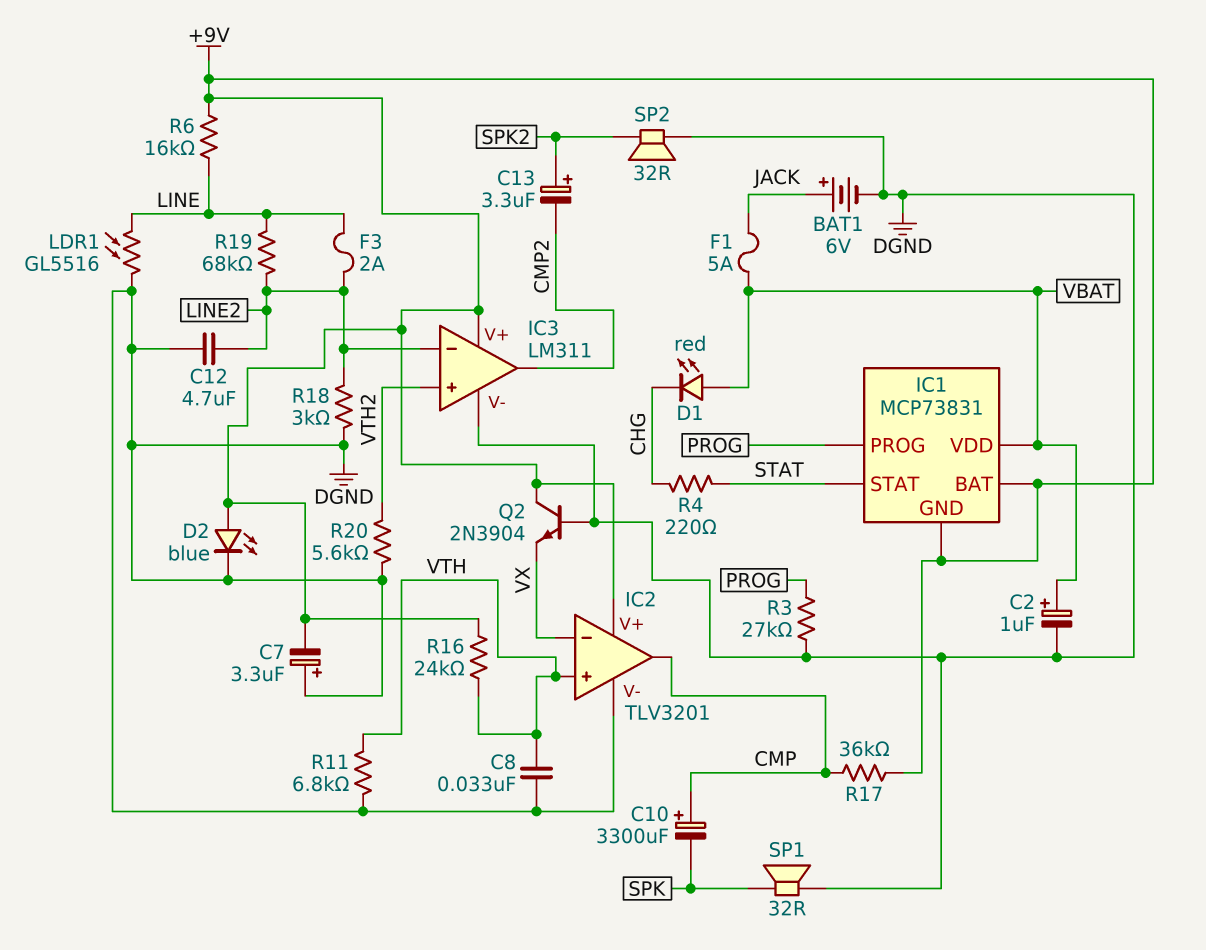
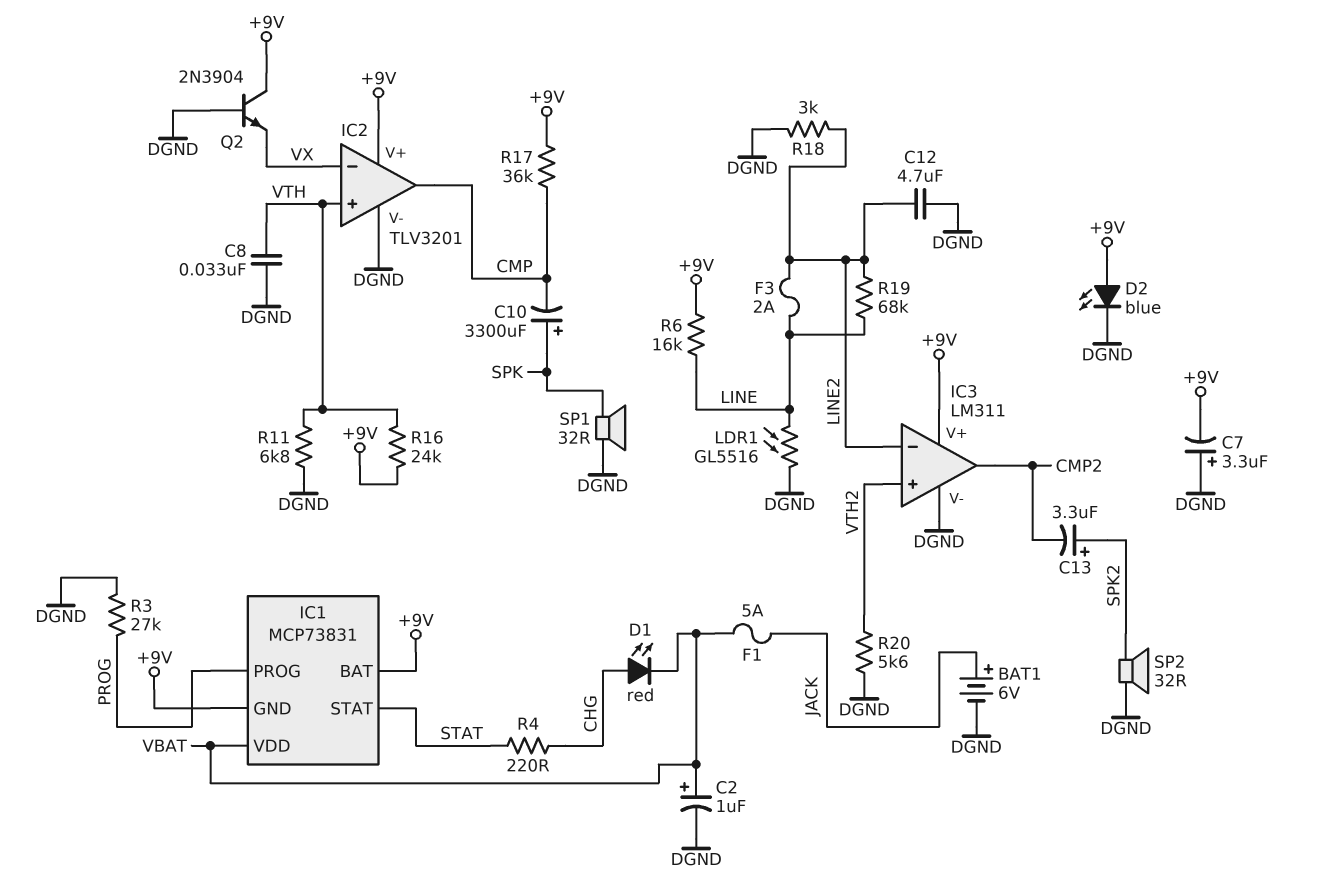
C10: 3300uF (plus CMP, minus SPK) -> 3300uF (plus SPK, minus CMP)
D1: LED red (A VBAT, K CHG) -> LED red (A CHG, K VBAT)

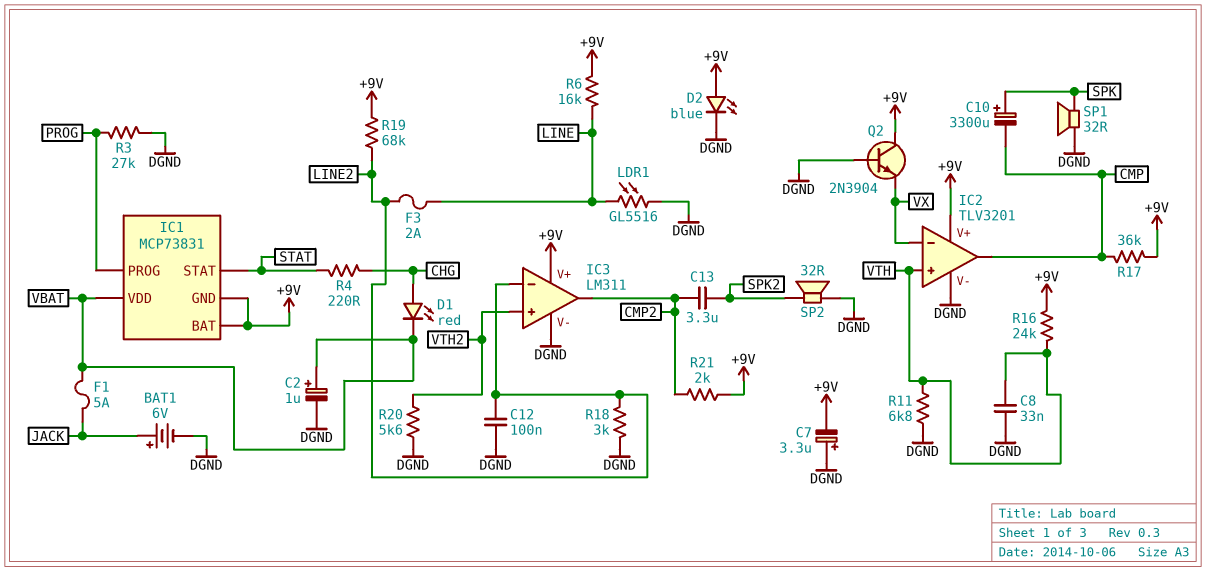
C12: 4.7uF (DGND, LINE2) -> 100nF (DGND, LINE2)
C13: 3.3uF (plus SPK2, minus CMP2) -> 3.3uF (CMP2, SPK2)
R19: 68k (LINE, LINE2) -> 68k (+9V, LINE2)
R21: none -> 2k (+9V, CMP2)

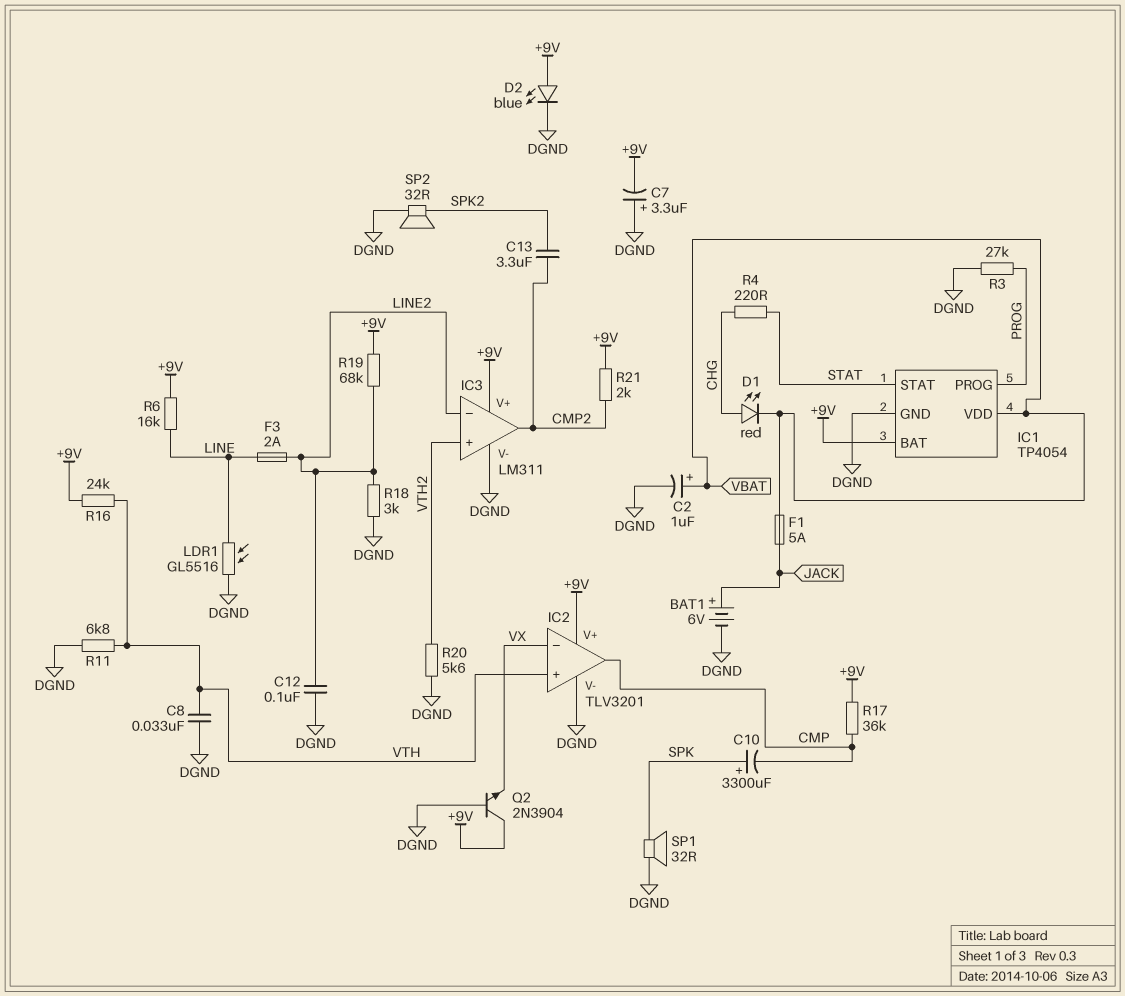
IC1: MCP73831 -> TP4054
IC1 pin GND: +9V -> DGND

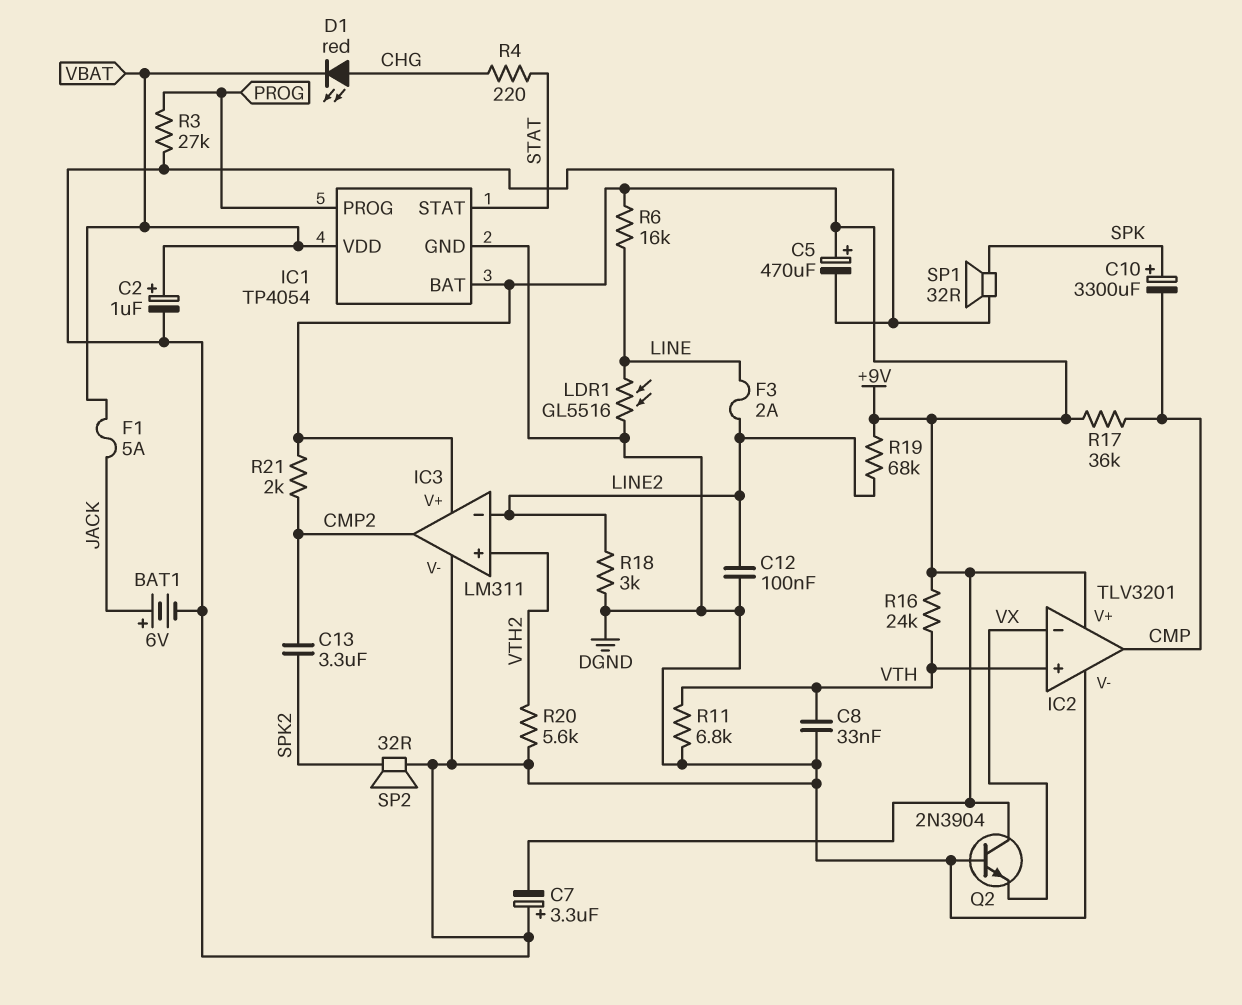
C5: none -> 470uF (plus +9V, minus DGND)
D2: LED blue (A +9V, K DGND) -> none

